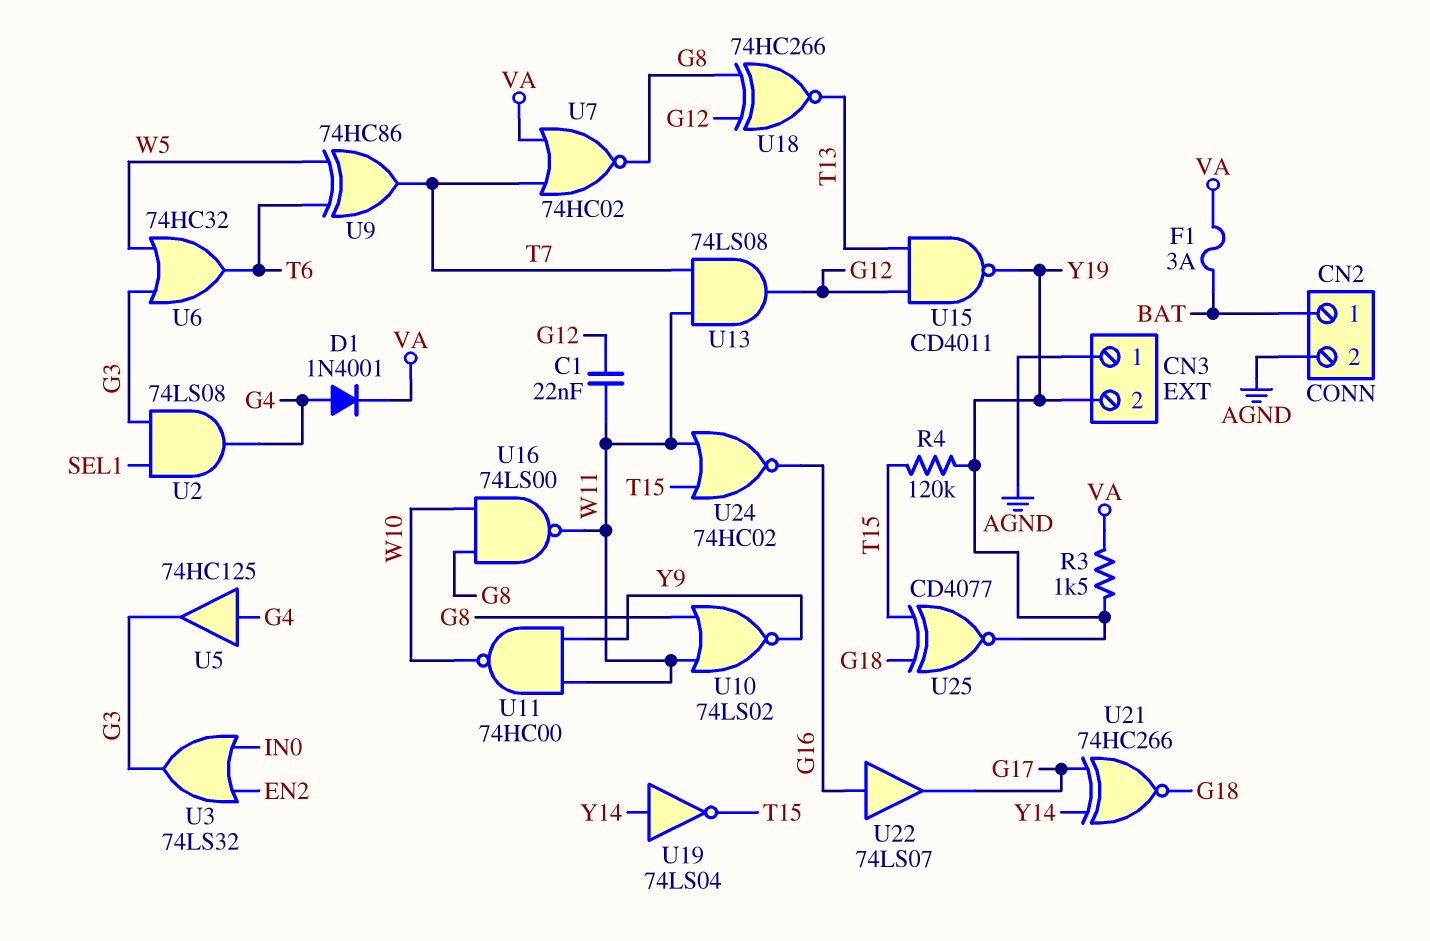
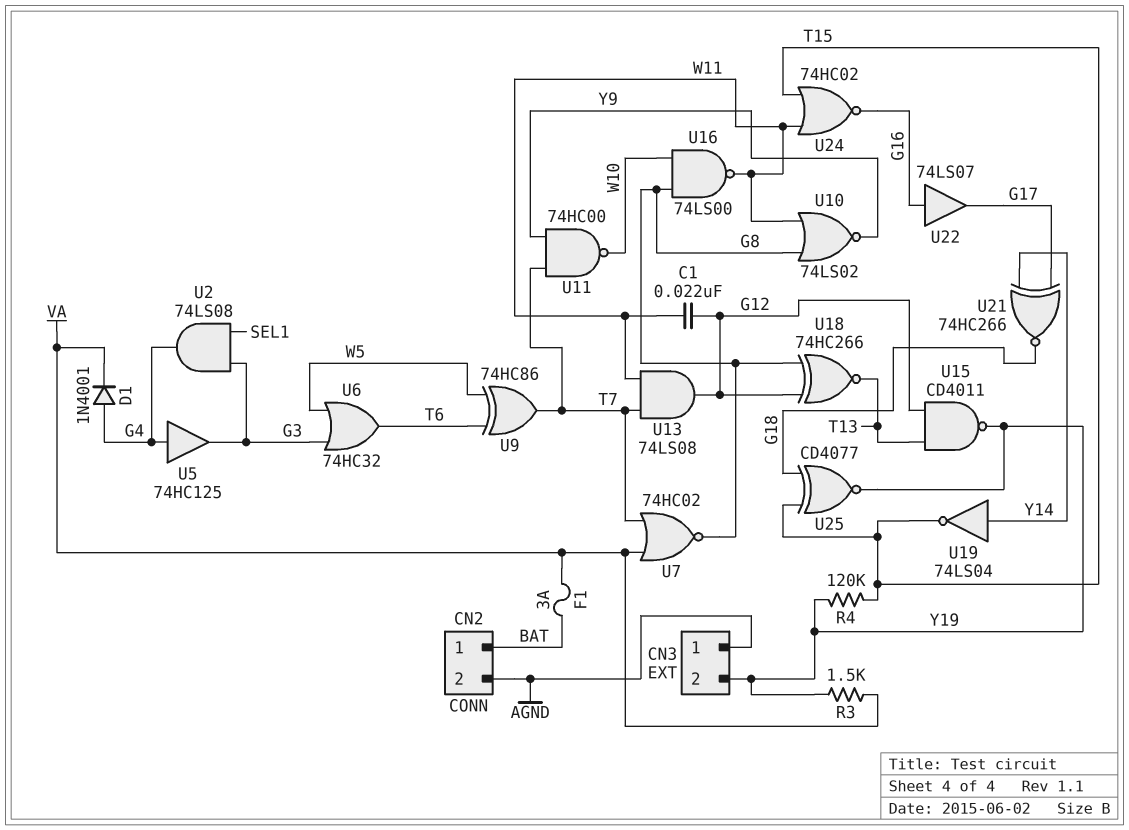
U3: OR 74LS32 (in EN2, in IN0, out G3) -> none
U11: NAND 74HC00 (in W11, in Y9, out W10) -> NAND 74HC00 (in T7, in Y9, out W10)

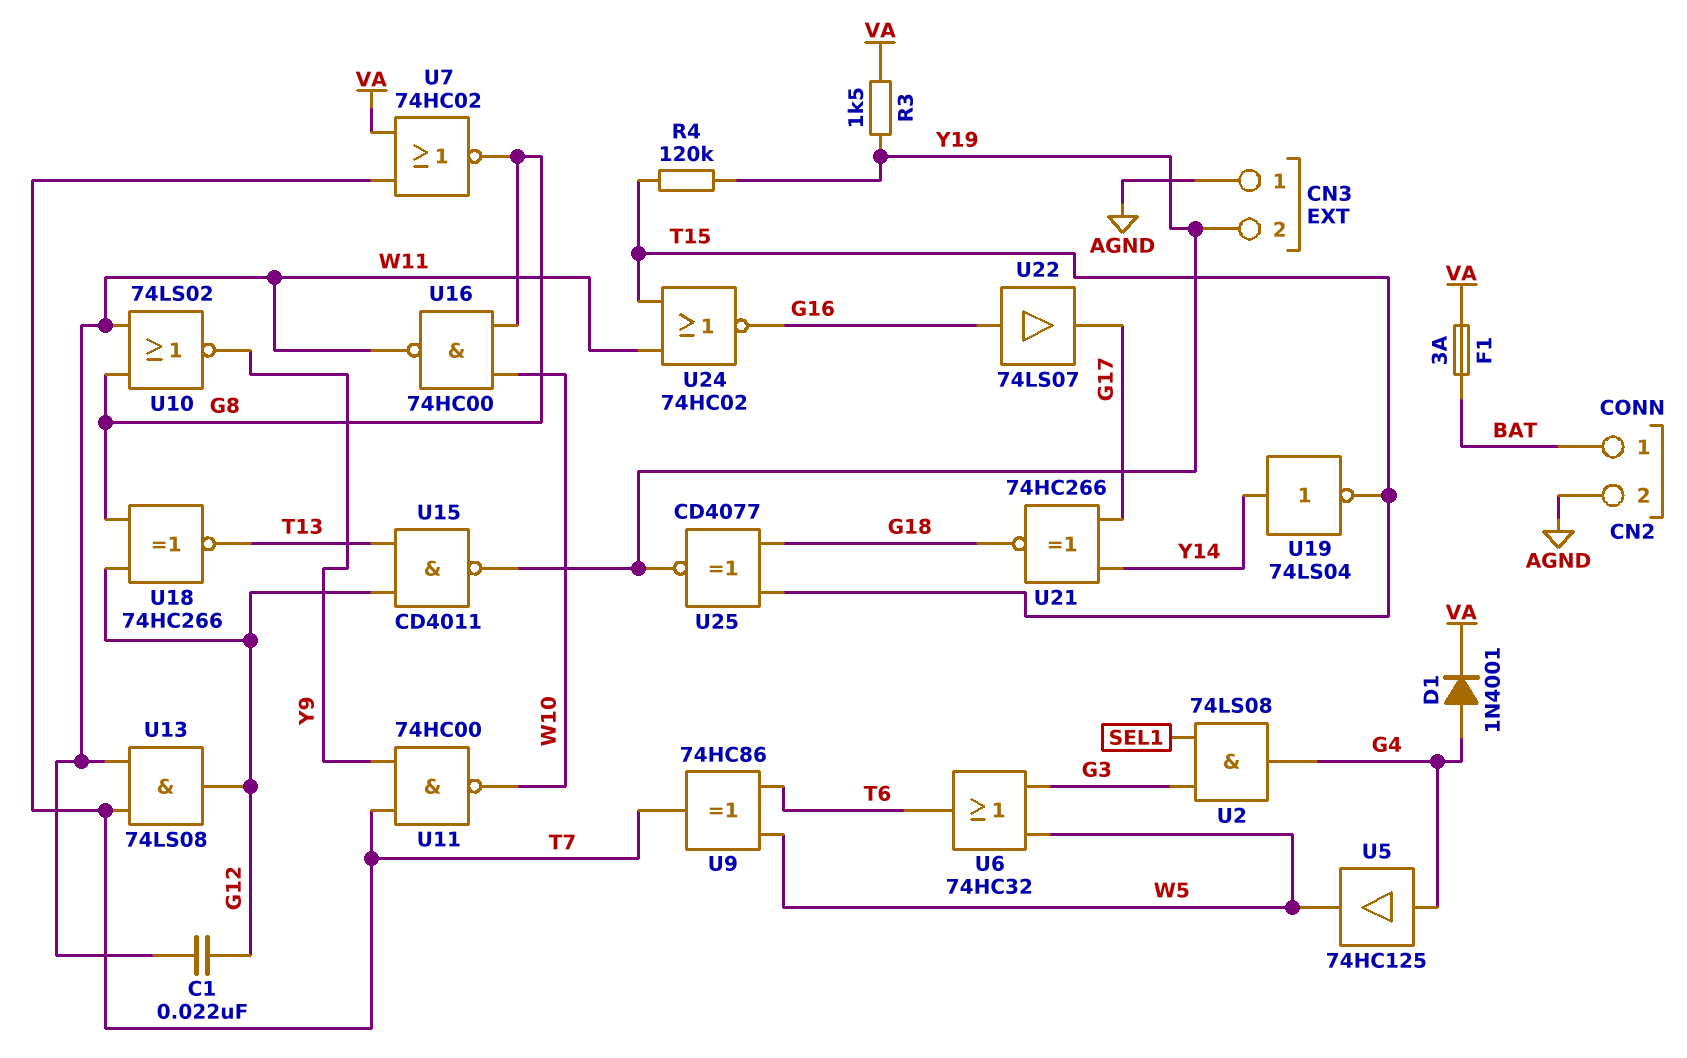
U5: buffer 74HC125 (in G4, out G3) -> buffer 74HC125 (in G4, out W5)
U16: NAND 74LS00 (in G8, in W10, out W11) -> NAND 74HC00 (in G8, in W10, out W11)

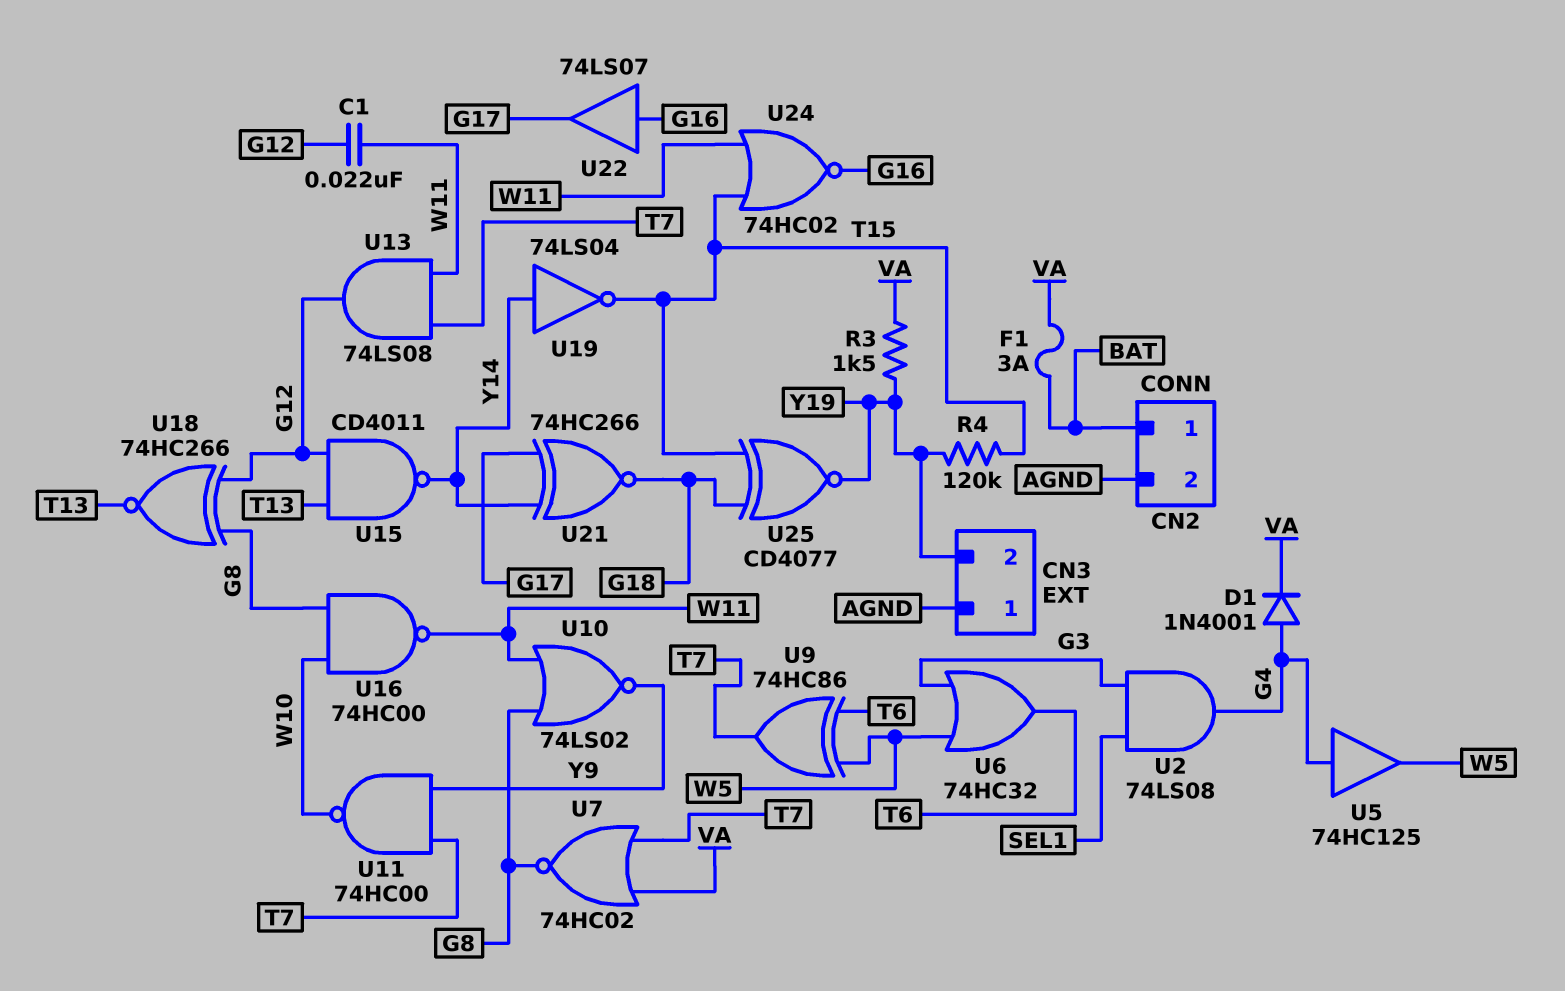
U15: NAND CD4011 (in G12, in T13, out Y19) -> NAND CD4011 (in G12, in T13, out Y14)

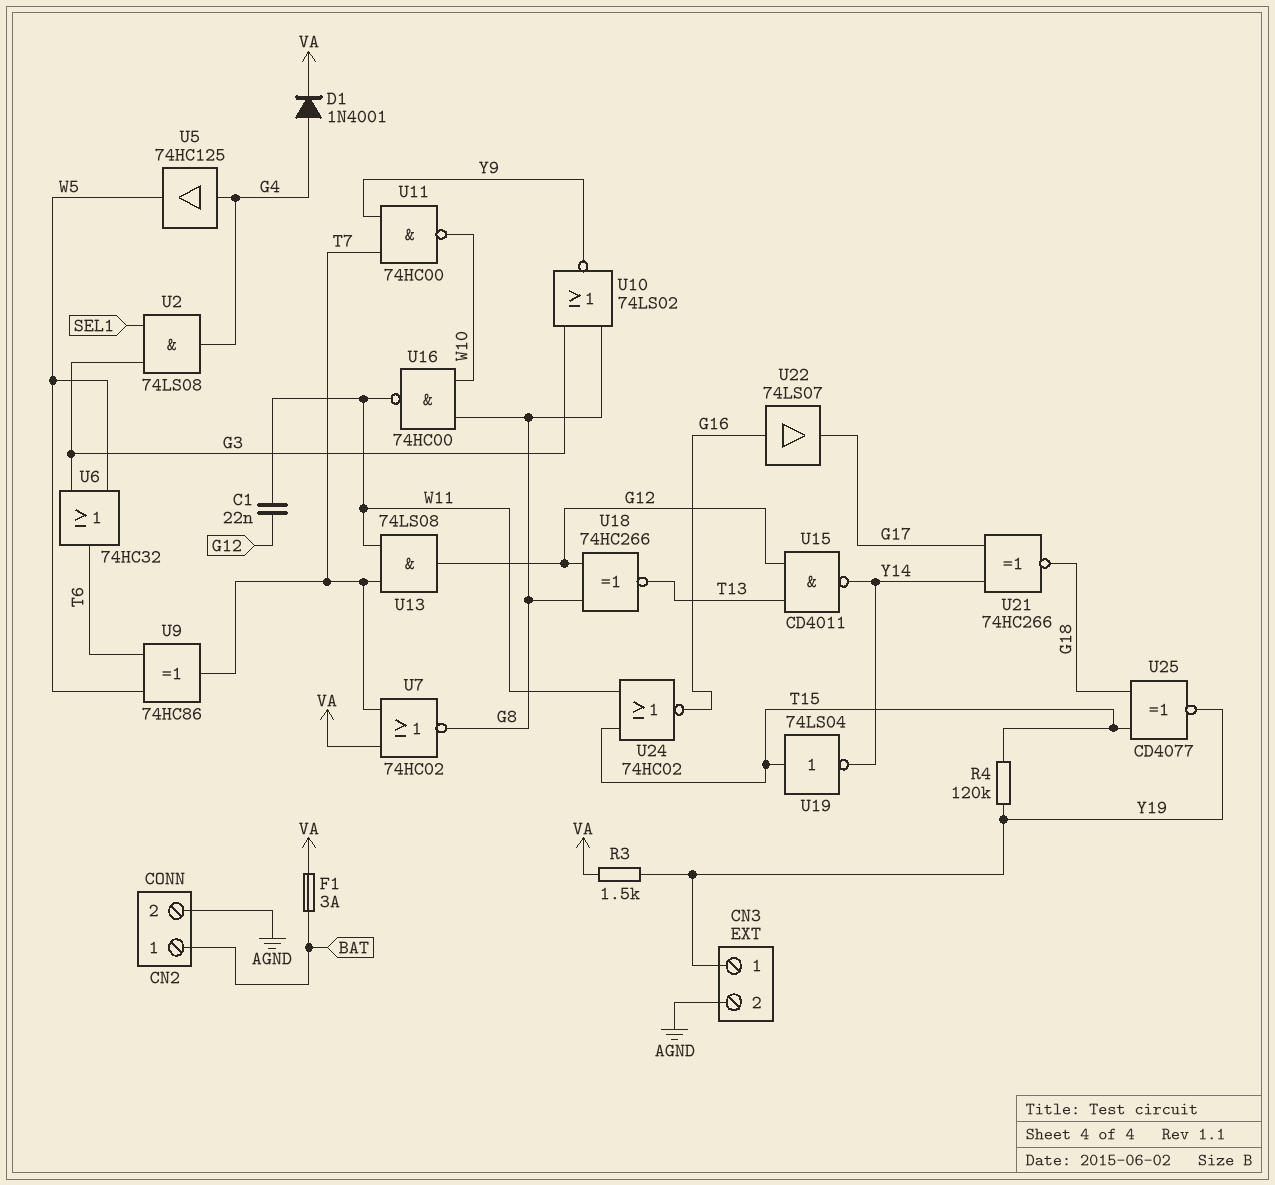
CN3 pin 1: AGND -> Y19
CN3 pin 2: Y19 -> AGND
U10: NOR 74LS02 (in G8, in W11, out Y9) -> NOR 74LS02 (in G3, in G8, out Y9)
U19: NOT 74LS04 (in Y14, out T15) -> NOT 74LS04 (in T15, out Y14)

